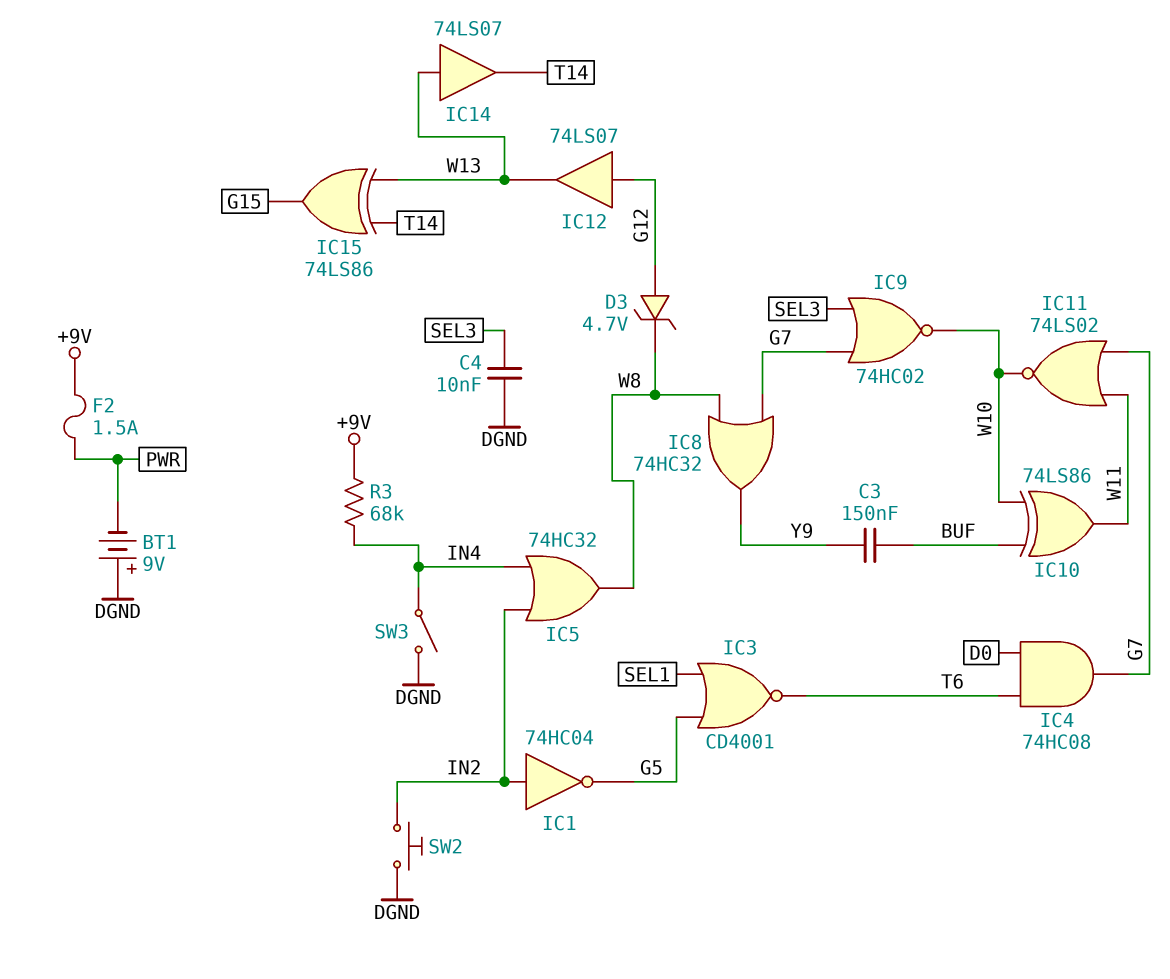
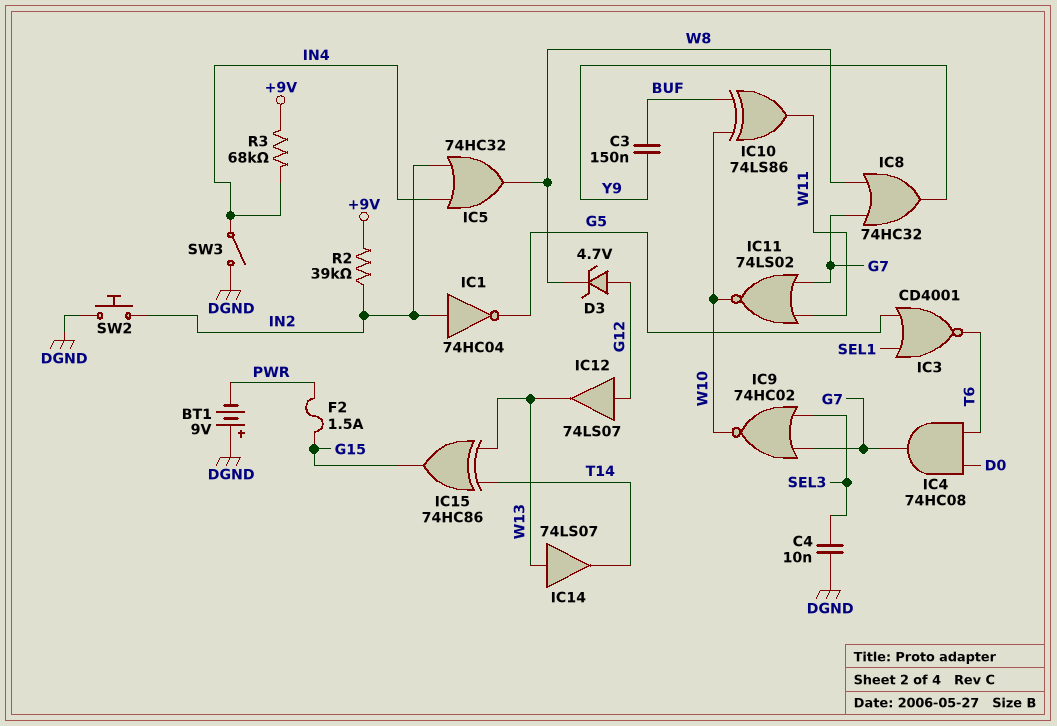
F2: 1.5A (+9V, PWR) -> 1.5A (G15, PWR)
IC15: XOR 74LS86 (in T14, in W13, out G15) -> XOR 74HC86 (in T14, in W13, out G15)
R2: none -> 39k (+9V, IN2)

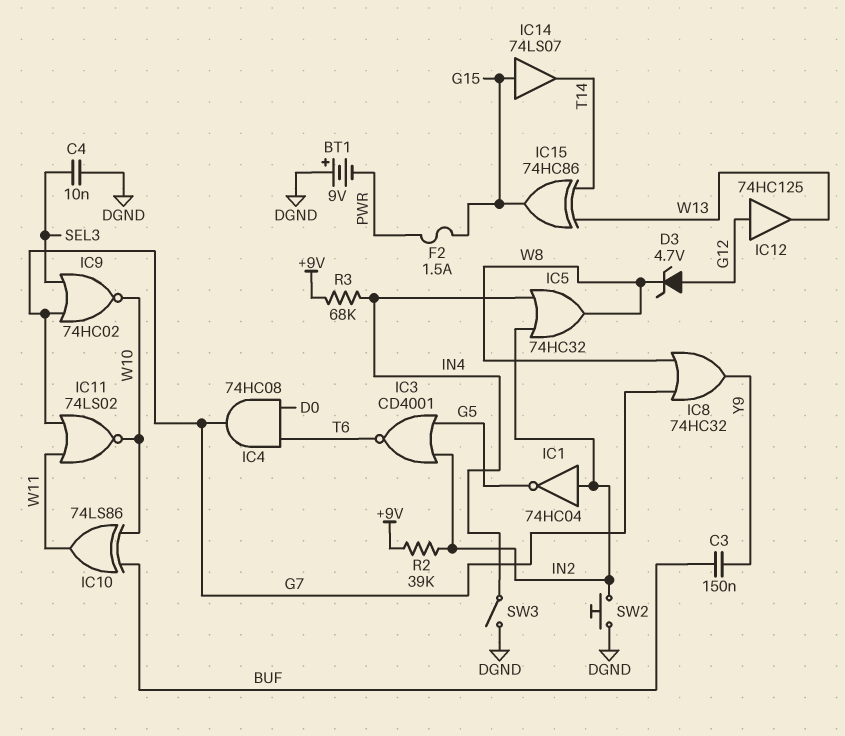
IC3: NOR CD4001 (in G5, in SEL1, out T6) -> NOR CD4001 (in G5, in IN2, out T6)
IC12: buffer 74LS07 (in G12, out W13) -> buffer 74HC125 (in G12, out W13)
IC14: buffer 74LS07 (in W13, out T14) -> buffer 74LS07 (in G15, out T14)

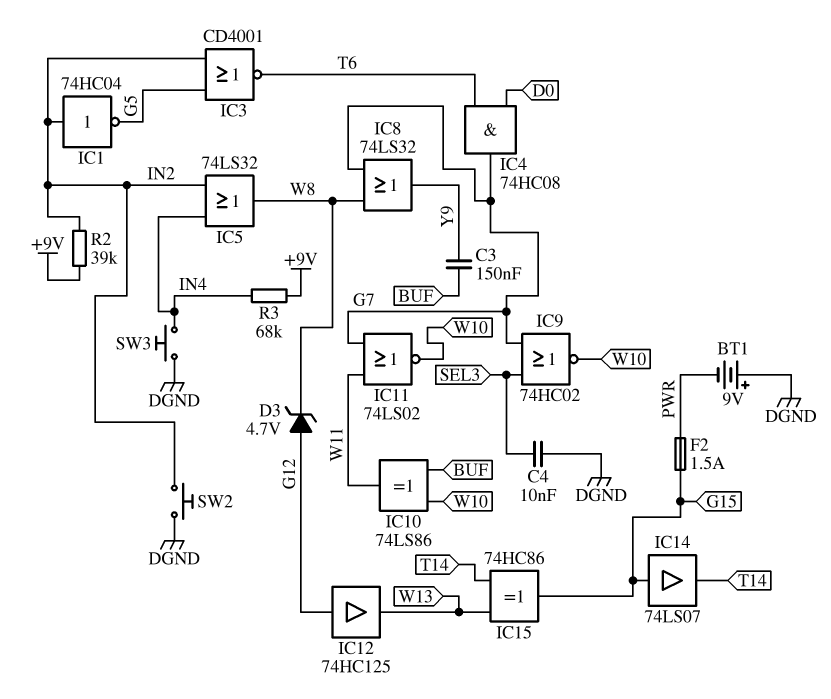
IC5: OR 74HC32 (in IN2, in IN4, out W8) -> OR 74LS32 (in IN2, in IN4, out W8)
IC8: OR 74HC32 (in G7, in W8, out Y9) -> OR 74LS32 (in G7, in W8, out Y9)
SW3: switch (DGND, IN4) -> button (DGND, IN4)

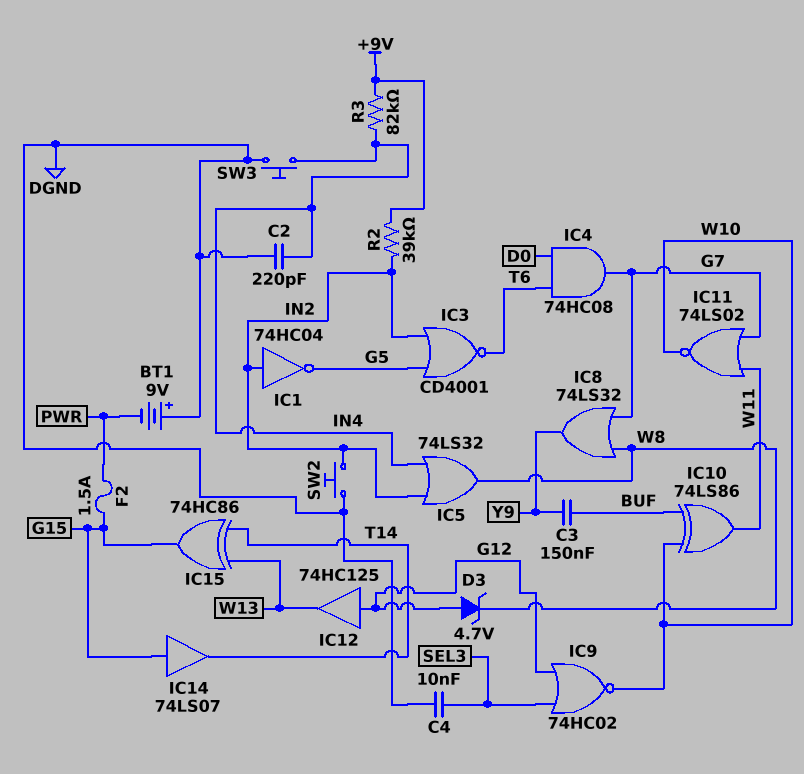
C2: none -> 220pF (DGND, IN4)
IC9: NOR 74HC02 (in G7, in SEL3, out W10) -> NOR 74HC02 (in G12, in SEL3, out W10)
R3: 68k (+9V, IN4) -> 82k (+9V, IN4)

